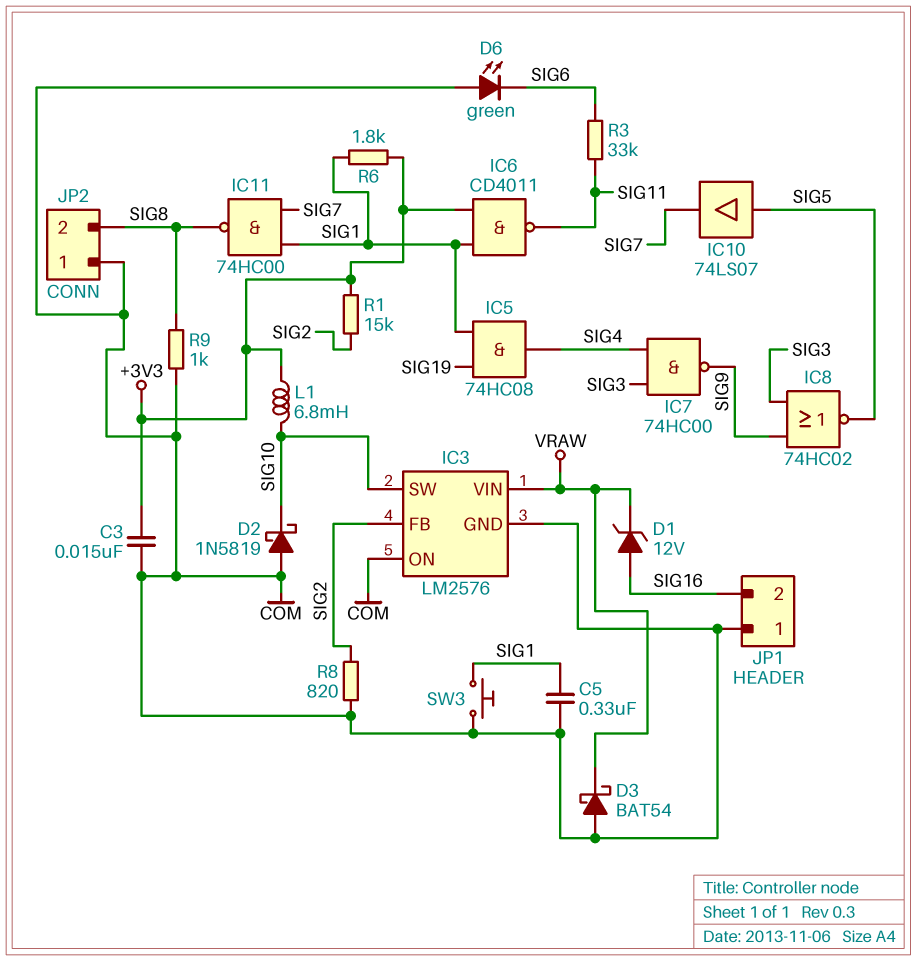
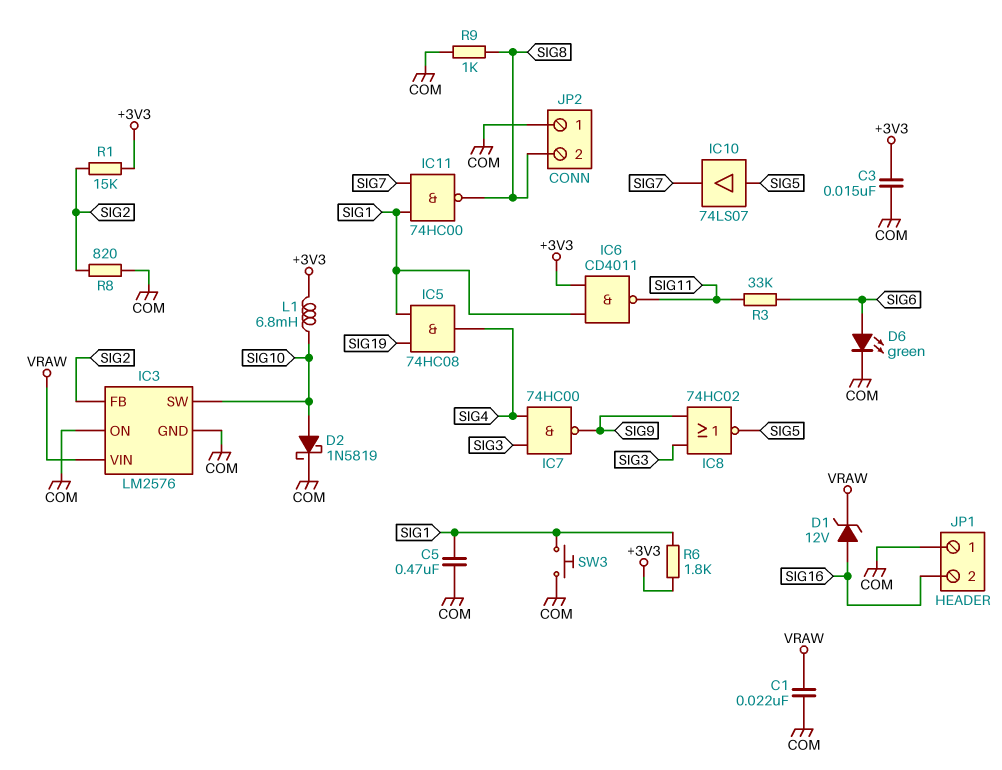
C1: none -> 22nF (COM, VRAW)
C5: 330nF (COM, SIG1) -> 470nF (COM, SIG1)
D2: schottky 1N5819 (A COM, K SIG10) -> schottky 1N5819 (A SIG10, K COM)
D3: schottky BAT54 (A COM, K VRAW) -> none
D6: LED green (A COM, K SIG6) -> LED green (A SIG6, K COM)

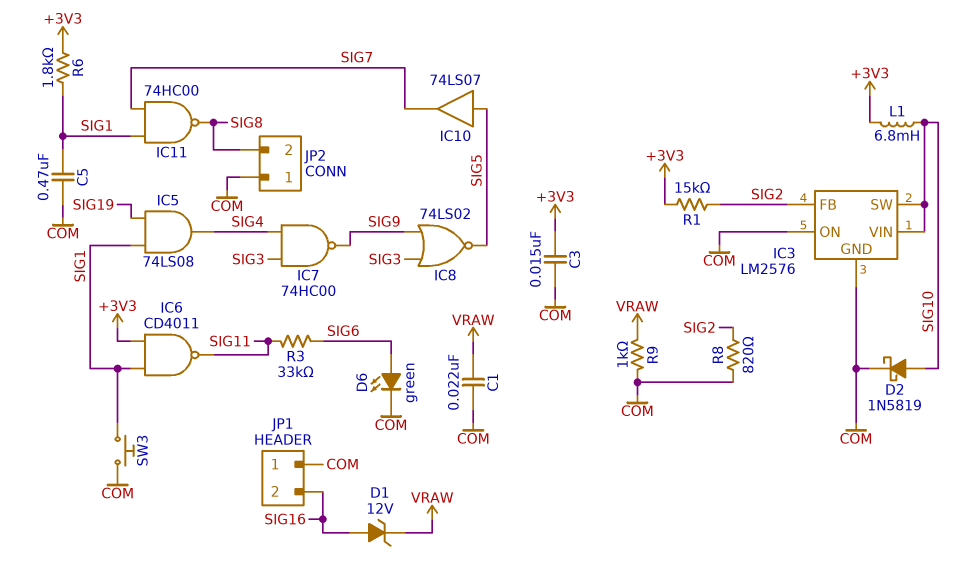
IC3 pin VIN: VRAW -> SIG10
IC5: AND 74HC08 (in SIG1, in SIG19, out SIG4) -> AND 74LS08 (in SIG1, in SIG19, out SIG4)
IC8: NOR 74HC02 (in SIG3, in SIG9, out SIG5) -> NOR 74LS02 (in SIG3, in SIG9, out SIG5)
R9: 1k (COM, SIG8) -> 1k (COM, VRAW)

